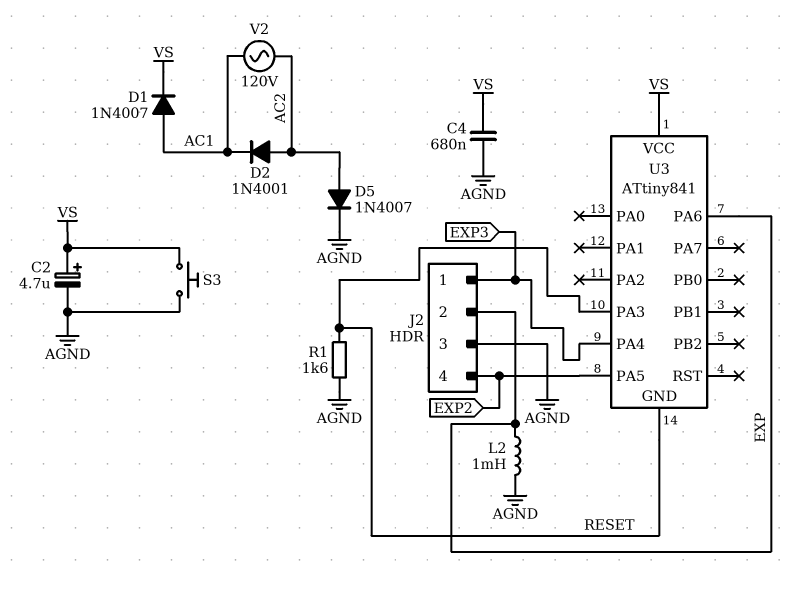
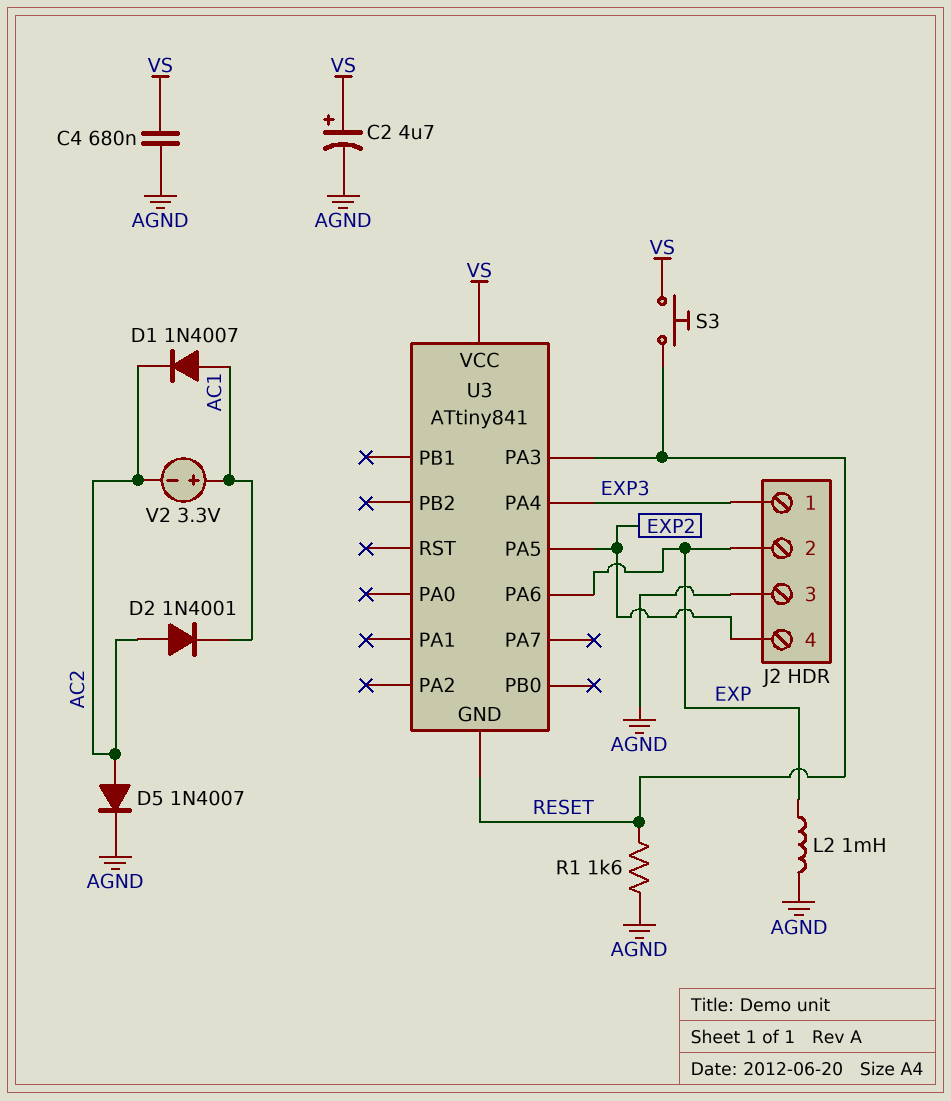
D1: diode 1N4007 (A AC1, K VS) -> diode 1N4007 (A AC1, K AC2)
S3: button (AGND, VS) -> button (RESET, VS)
V2: AC 120V (AC1, AC2) -> 3.3V (plus AC1, minus AC2)

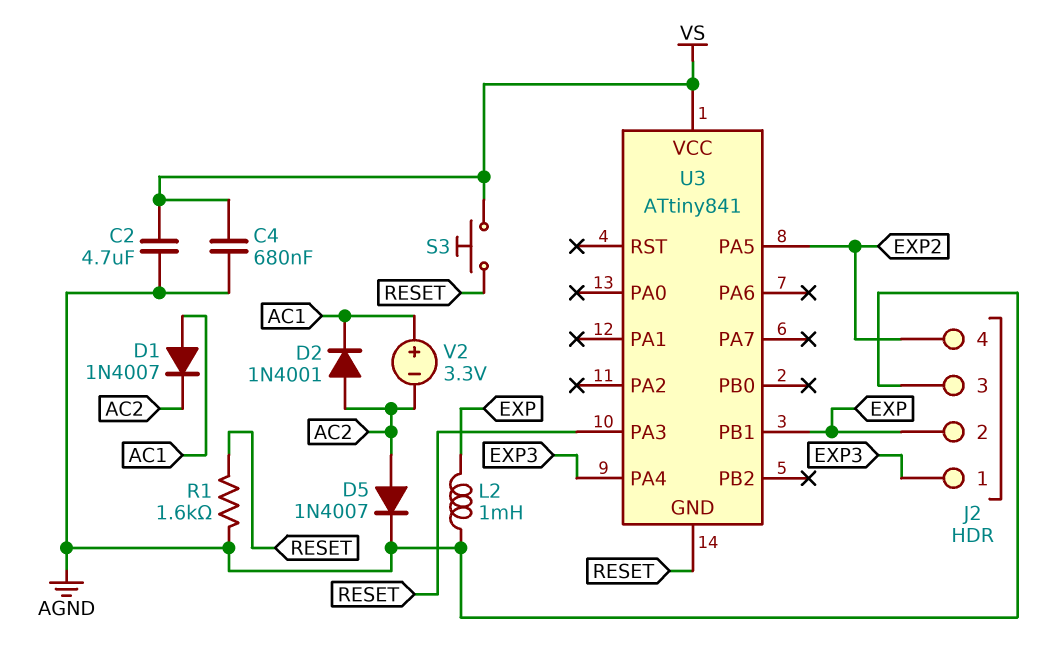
C2: 4.7uF (plus VS, minus AGND) -> 4.7uF (AGND, VS)
U3 pin PA6: EXP -> none
U3 pin PB1: none -> EXP

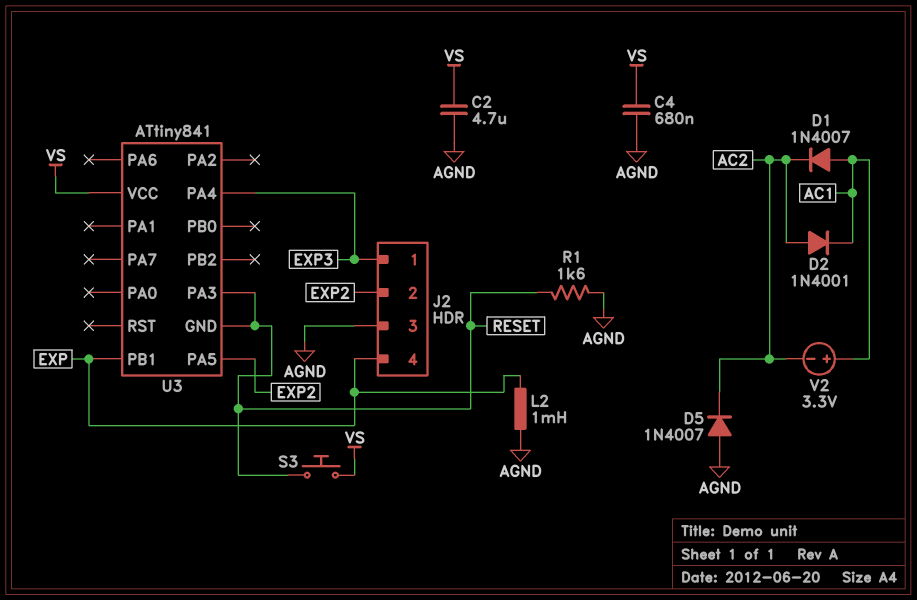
D5: diode 1N4007 (A AC2, K AGND) -> diode 1N4007 (A AGND, K AC2)
J2 pin 2: EXP -> EXP2
J2 pin 4: EXP2 -> EXP

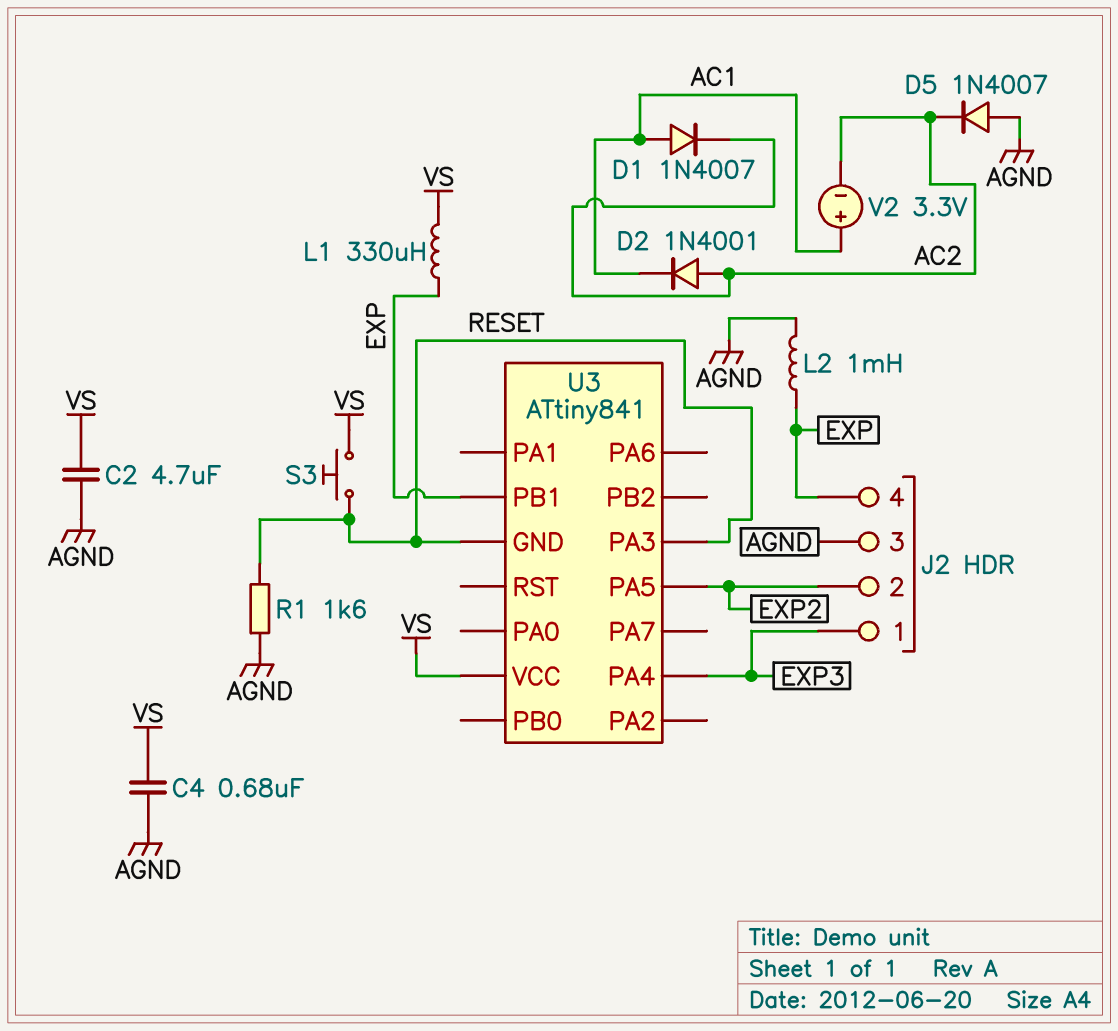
L1: none -> 330uH (EXP, VS)

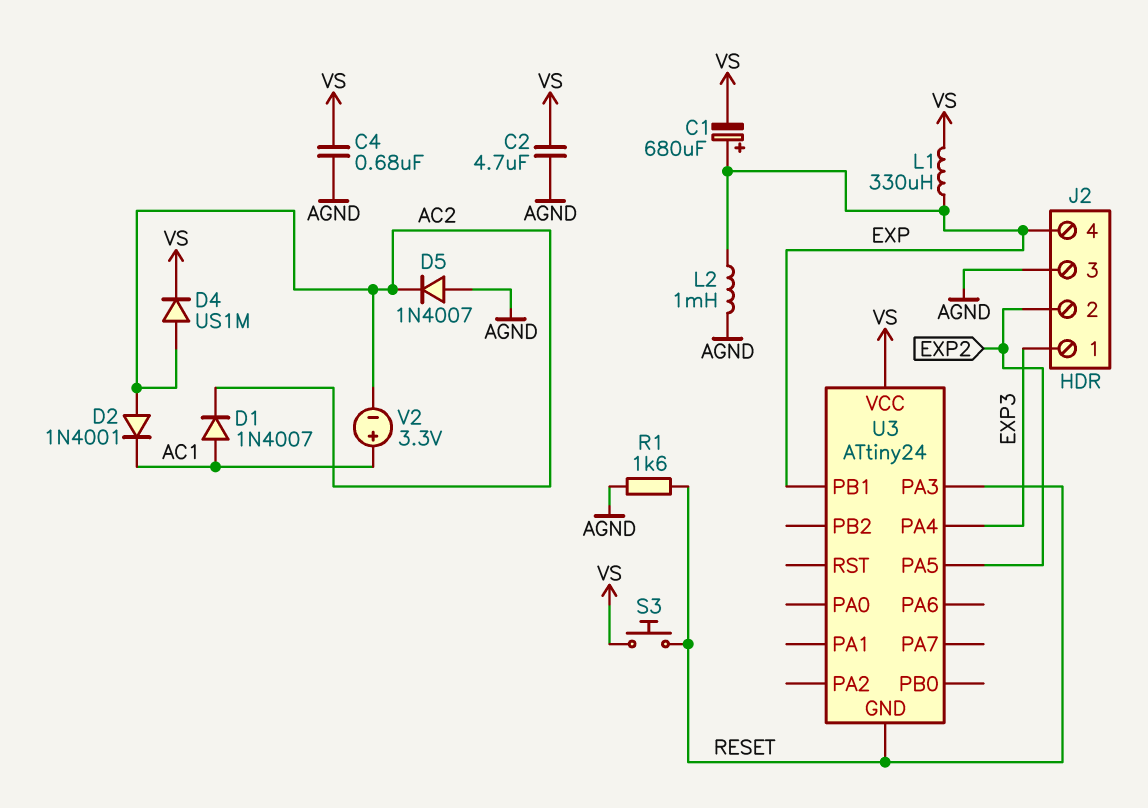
C1: none -> 680uF (plus EXP, minus VS)
D4: none -> diode US1M (A AC2, K VS)
U3: ATtiny841 -> ATtiny24

